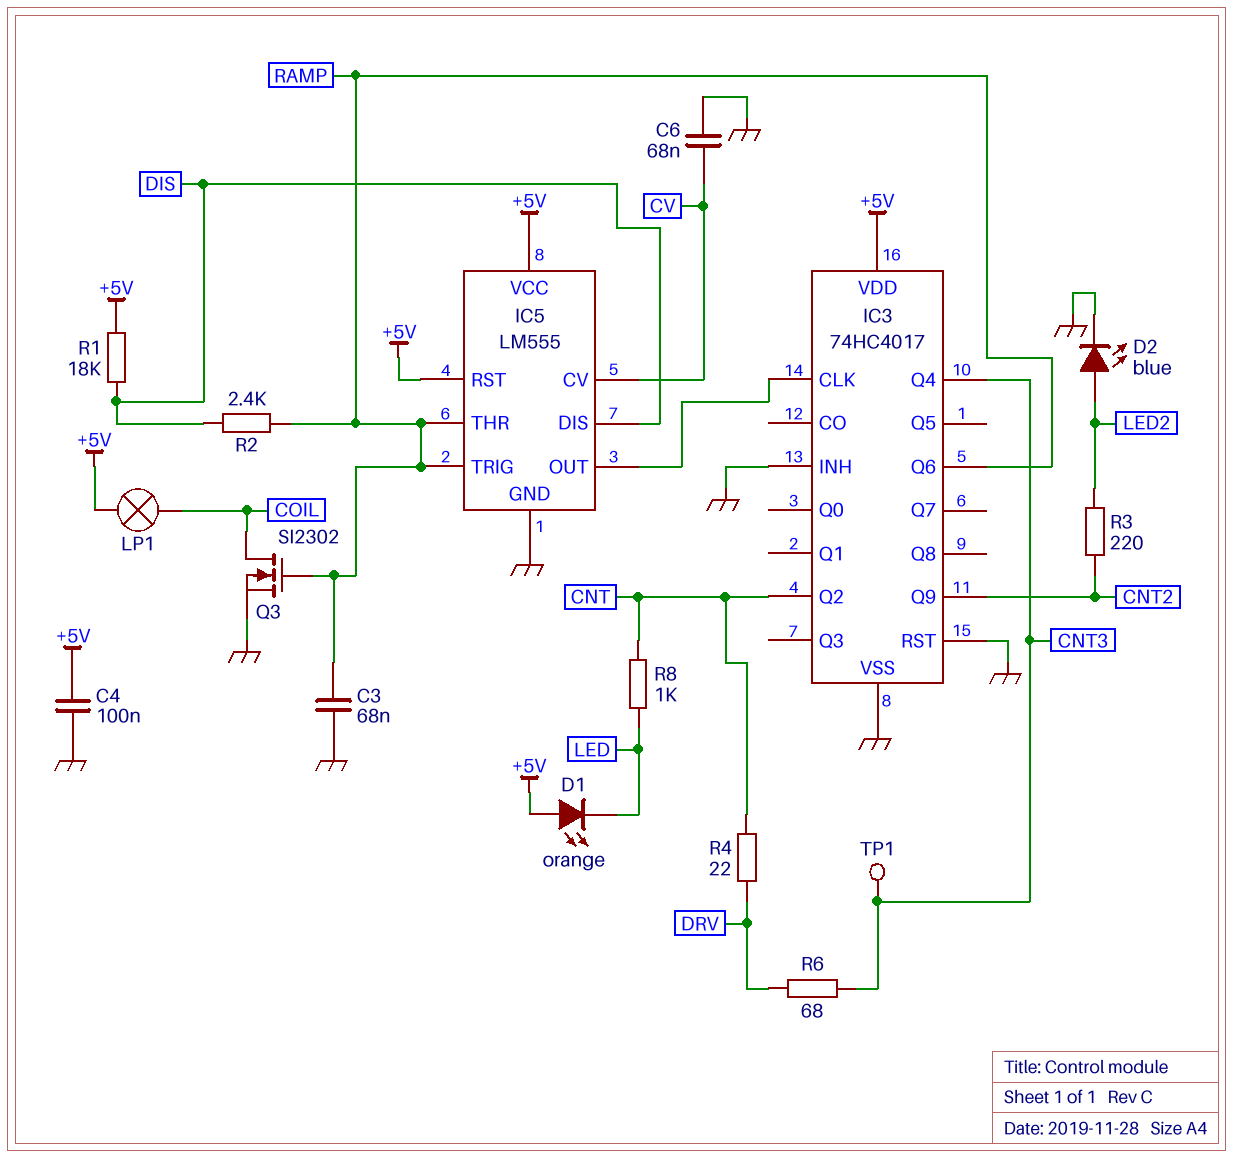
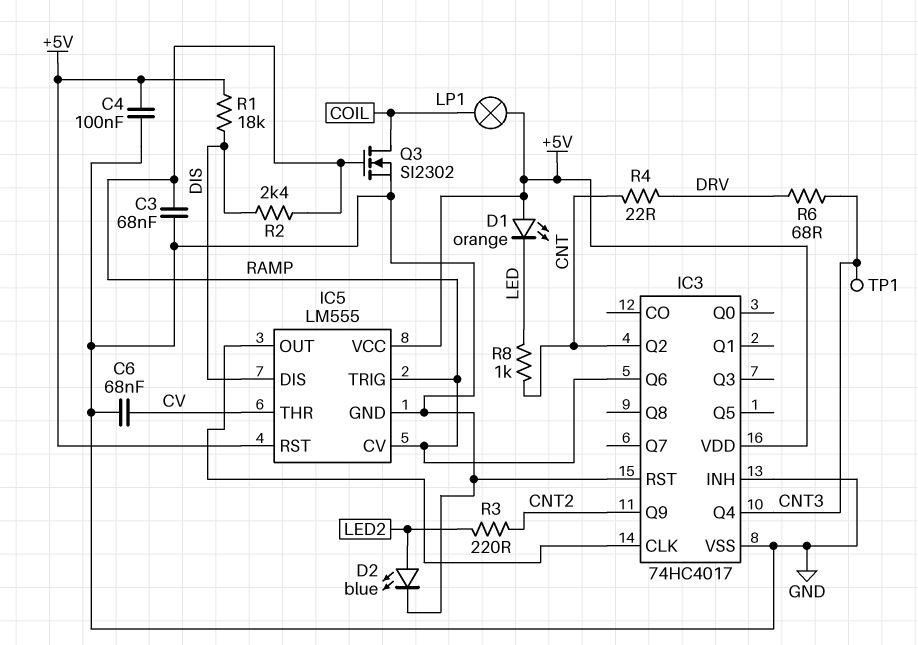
IC5 pin CV: CV -> RAMP
IC5 pin THR: RAMP -> CV

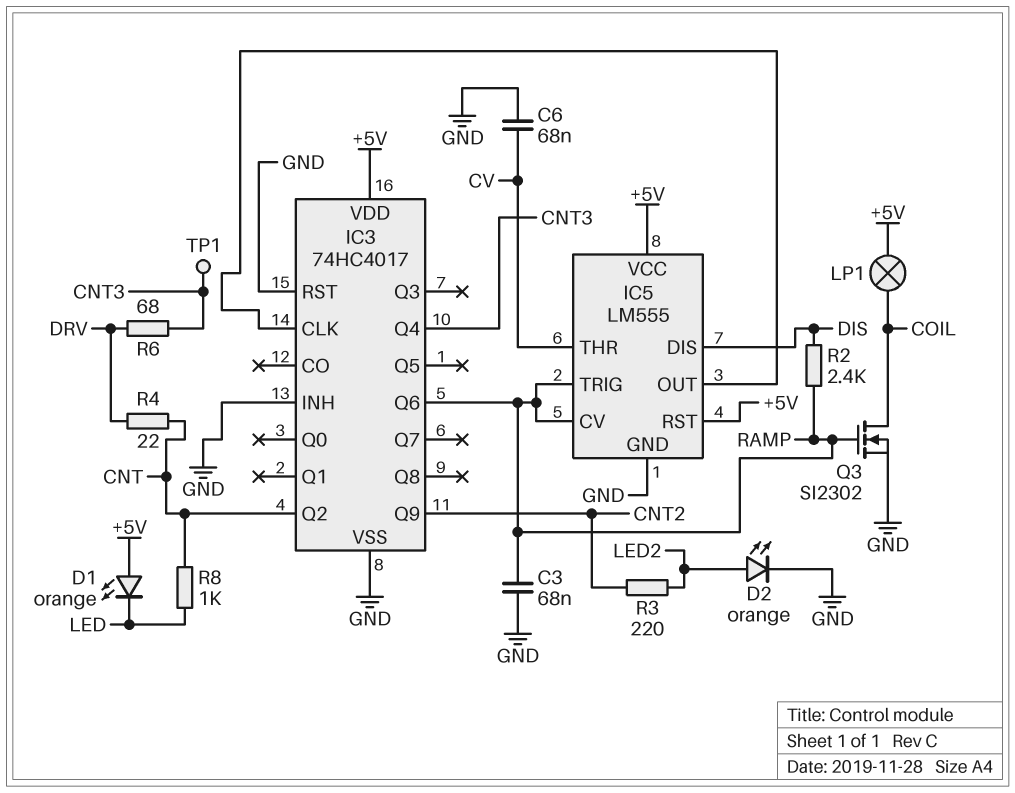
C4: 100nF (+5V, GND) -> none
D2: LED blue (A LED2, K GND) -> LED orange (A LED2, K GND)
R1: 18k (+5V, DIS) -> none

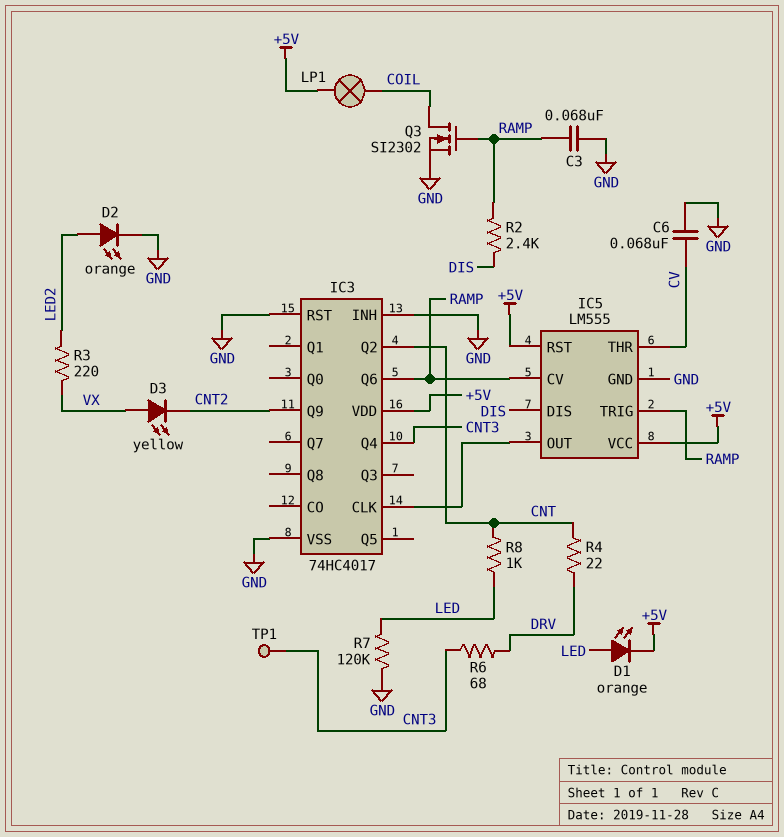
D1: LED orange (A +5V, K LED) -> LED orange (A LED, K +5V)
D3: none -> LED yellow (A VX, K CNT2)
R3: 220 (CNT2, LED2) -> 220 (LED2, VX)
R7: none -> 120k (GND, LED)

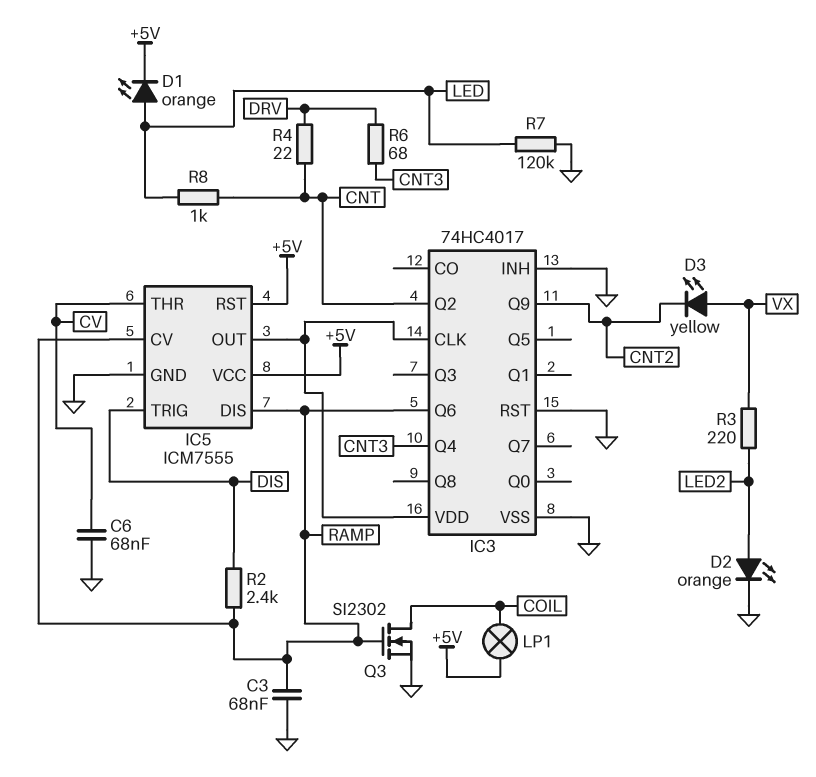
IC3 pin VDD: +5V -> IC3/CLK
IC5: LM555 -> ICM7555
IC5 pin DIS: DIS -> RAMP
IC5 pin TRIG: RAMP -> DIS
TP1: test point (CNT3) -> none

